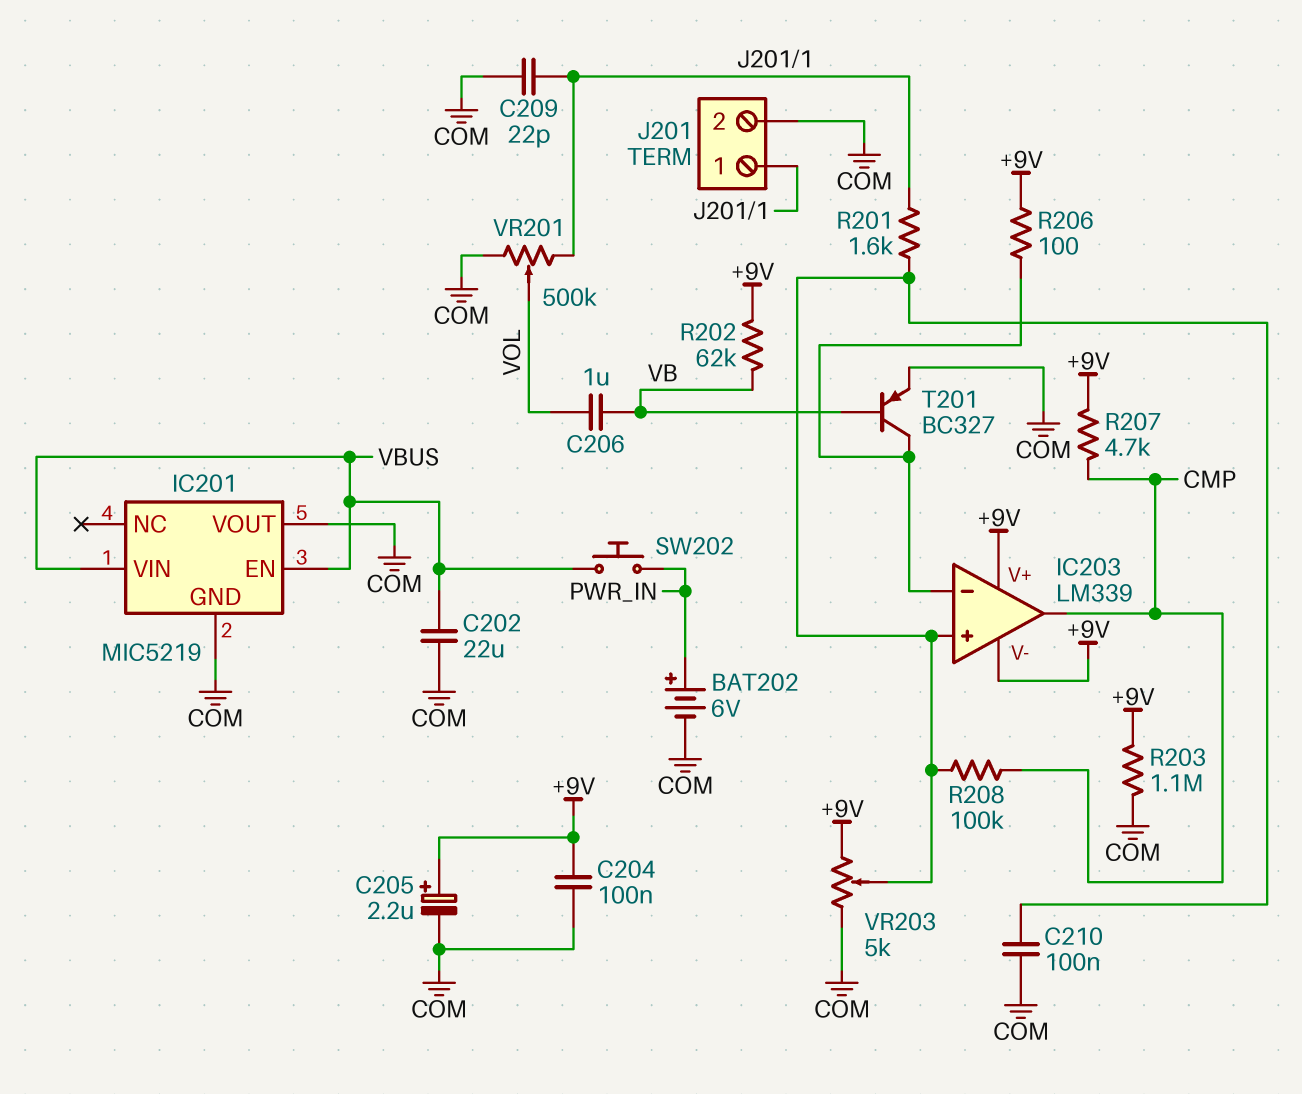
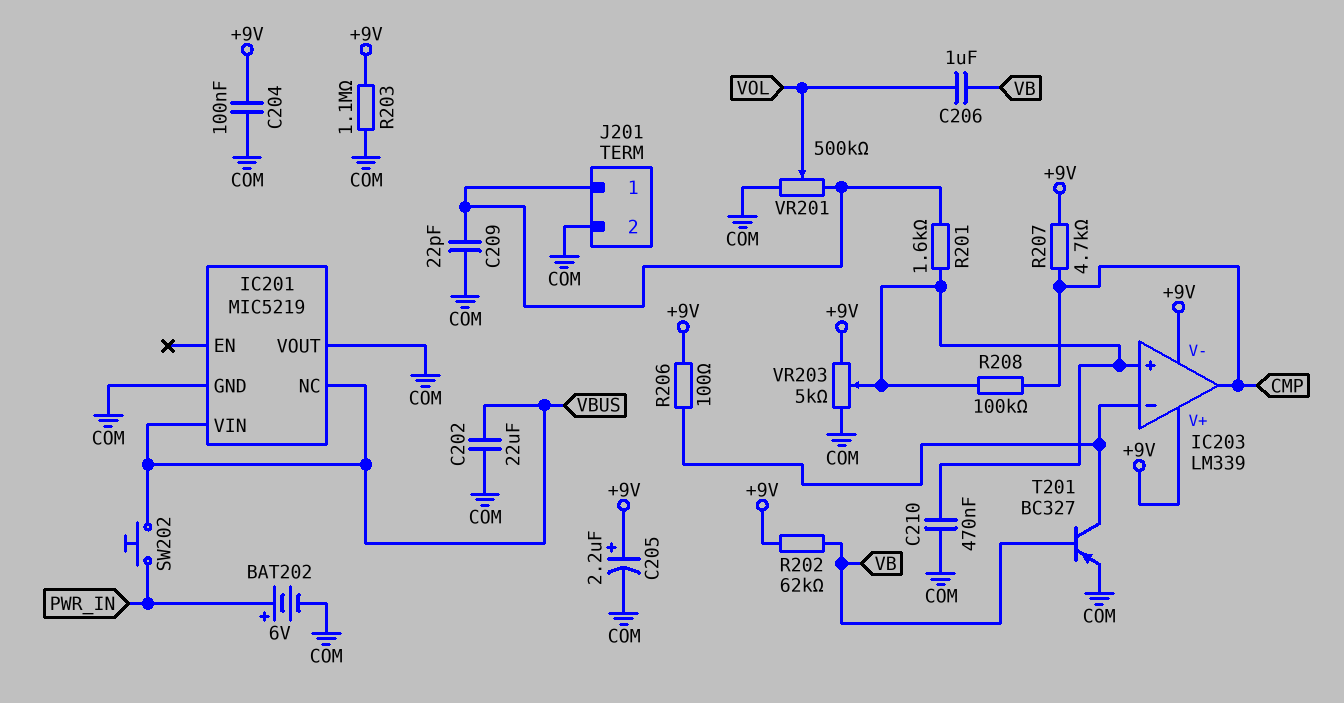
C210: 100nF (COM, IC203/in+) -> 470nF (COM, IC203/in+)
IC201 pin EN: VBUS -> none
IC201 pin NC: none -> VBUS

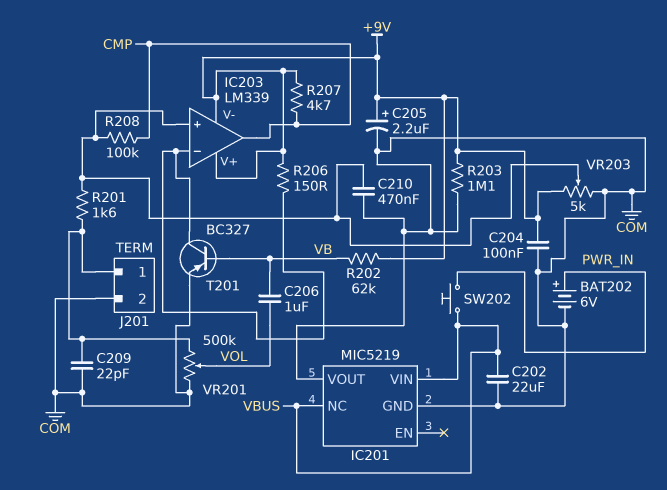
R206: 100 (+9V, IC203/in-) -> 150 (+9V, IC203/in-)

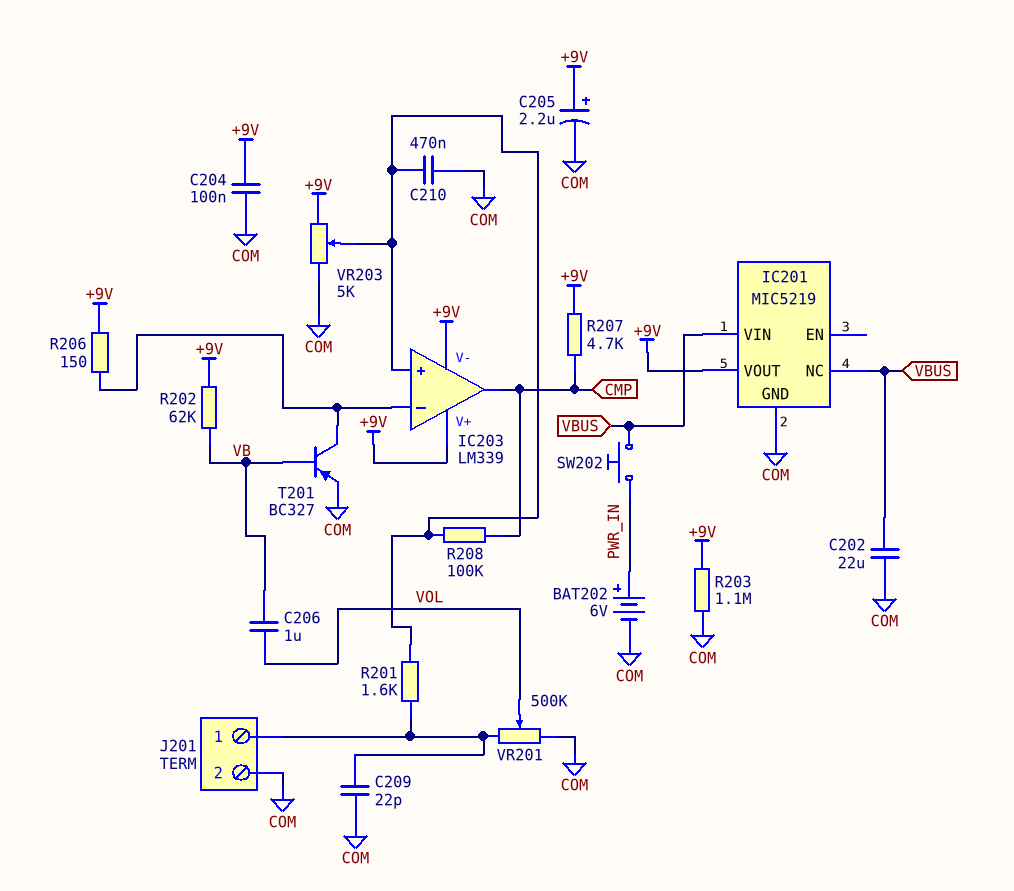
IC201 pin VOUT: COM -> +9V

